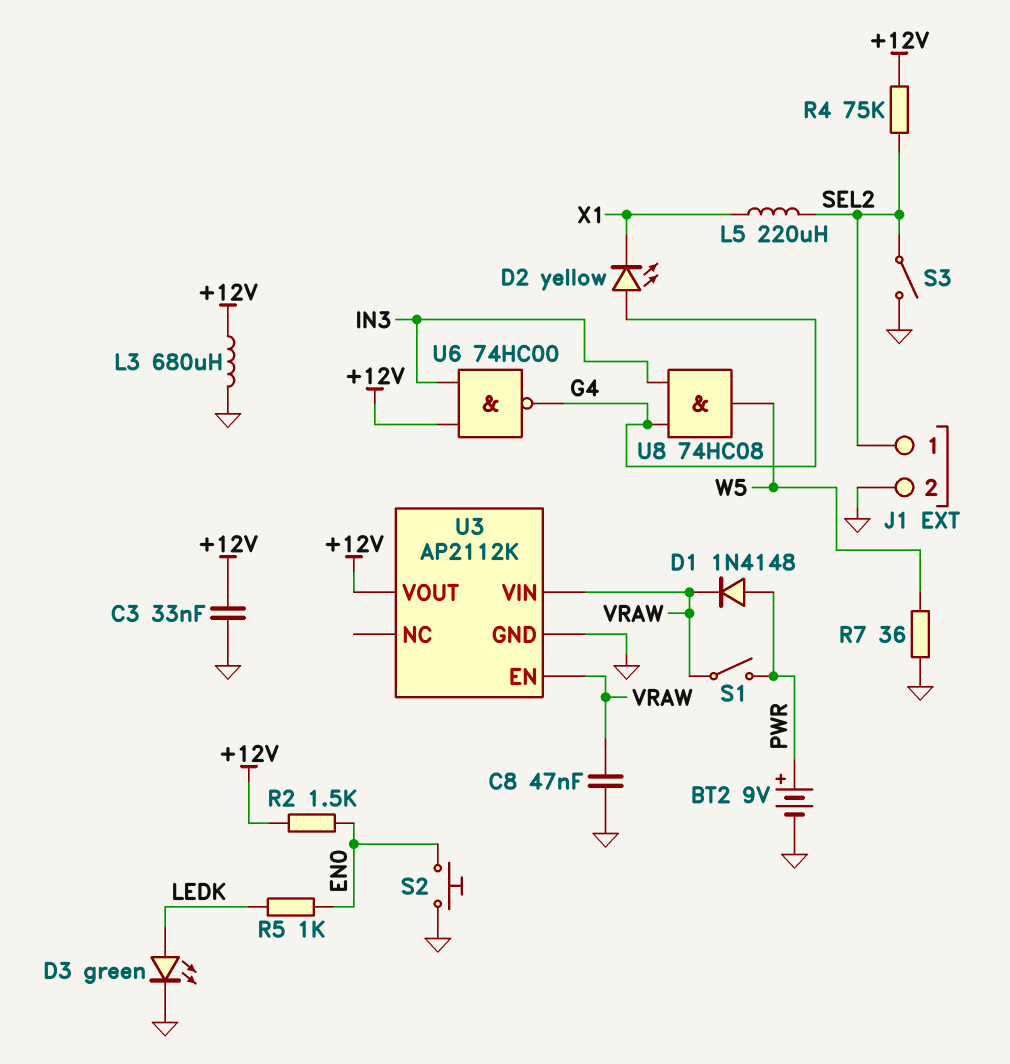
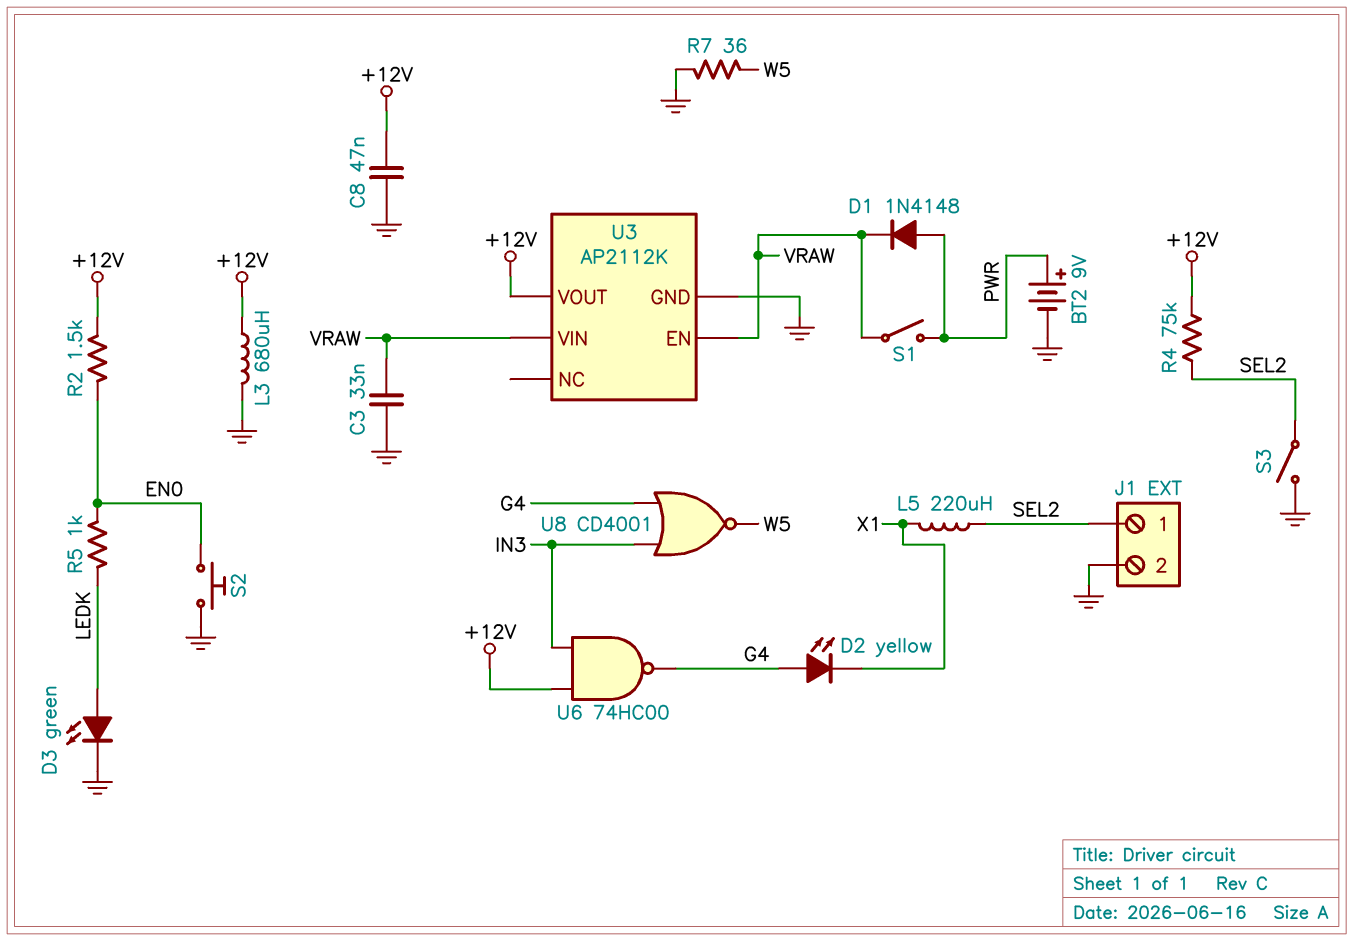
C3: 33nF (+12V, GND) -> 33nF (GND, VRAW)
C8: 47nF (GND, VRAW) -> 47nF (+12V, GND)
U8: AND 74HC08 (in G4, in IN3, out W5) -> NOR CD4001 (in G4, in IN3, out W5)

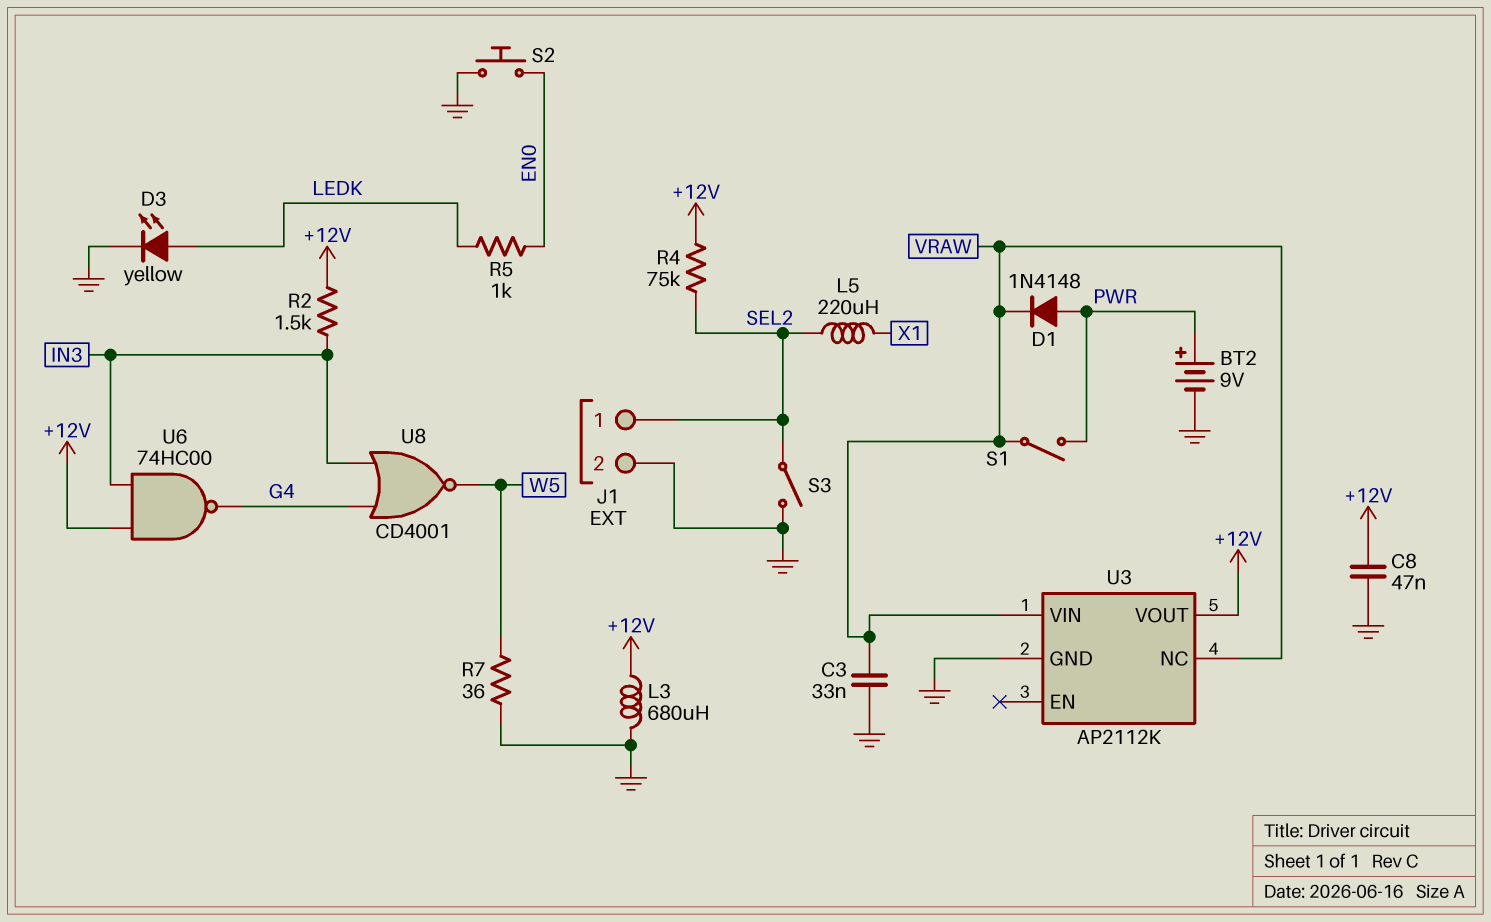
D2: LED yellow (A G4, K X1) -> none
D3: LED green (A LEDK, K GND) -> LED yellow (A LEDK, K GND)
R2: 1.5k (+12V, EN0) -> 1.5k (+12V, IN3)
U3 pin EN: VRAW -> none
U3 pin NC: none -> VRAW

